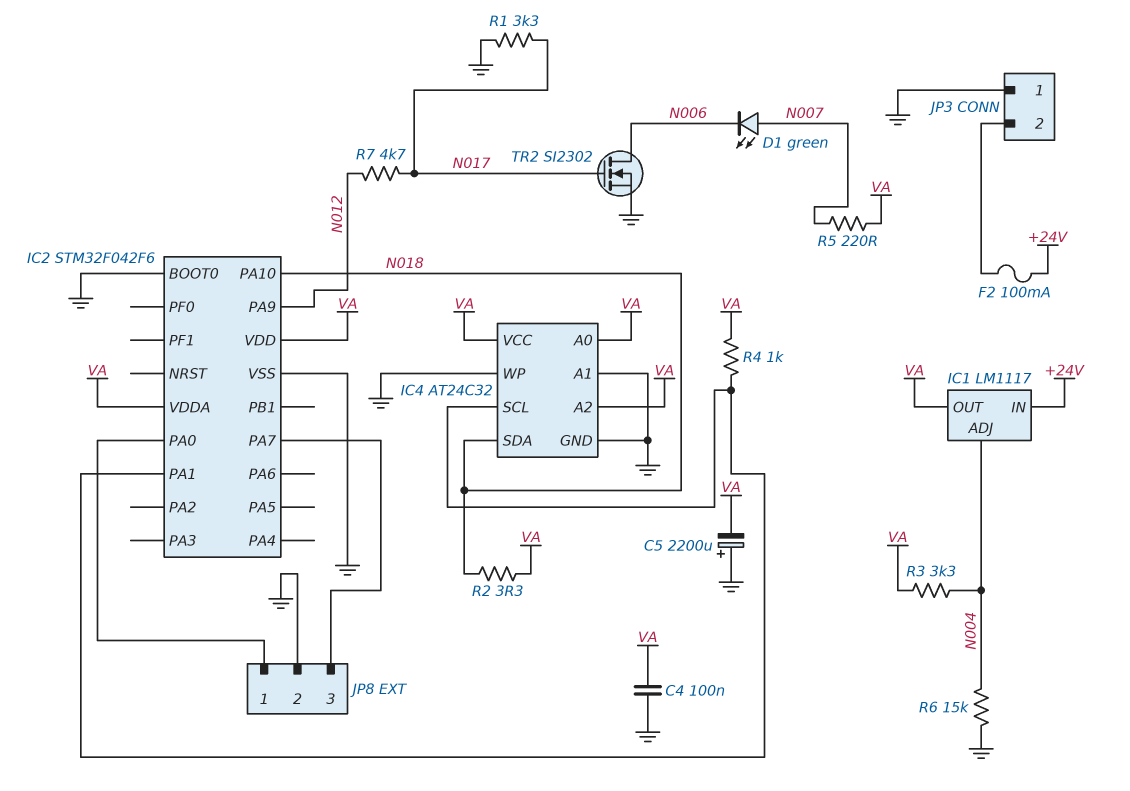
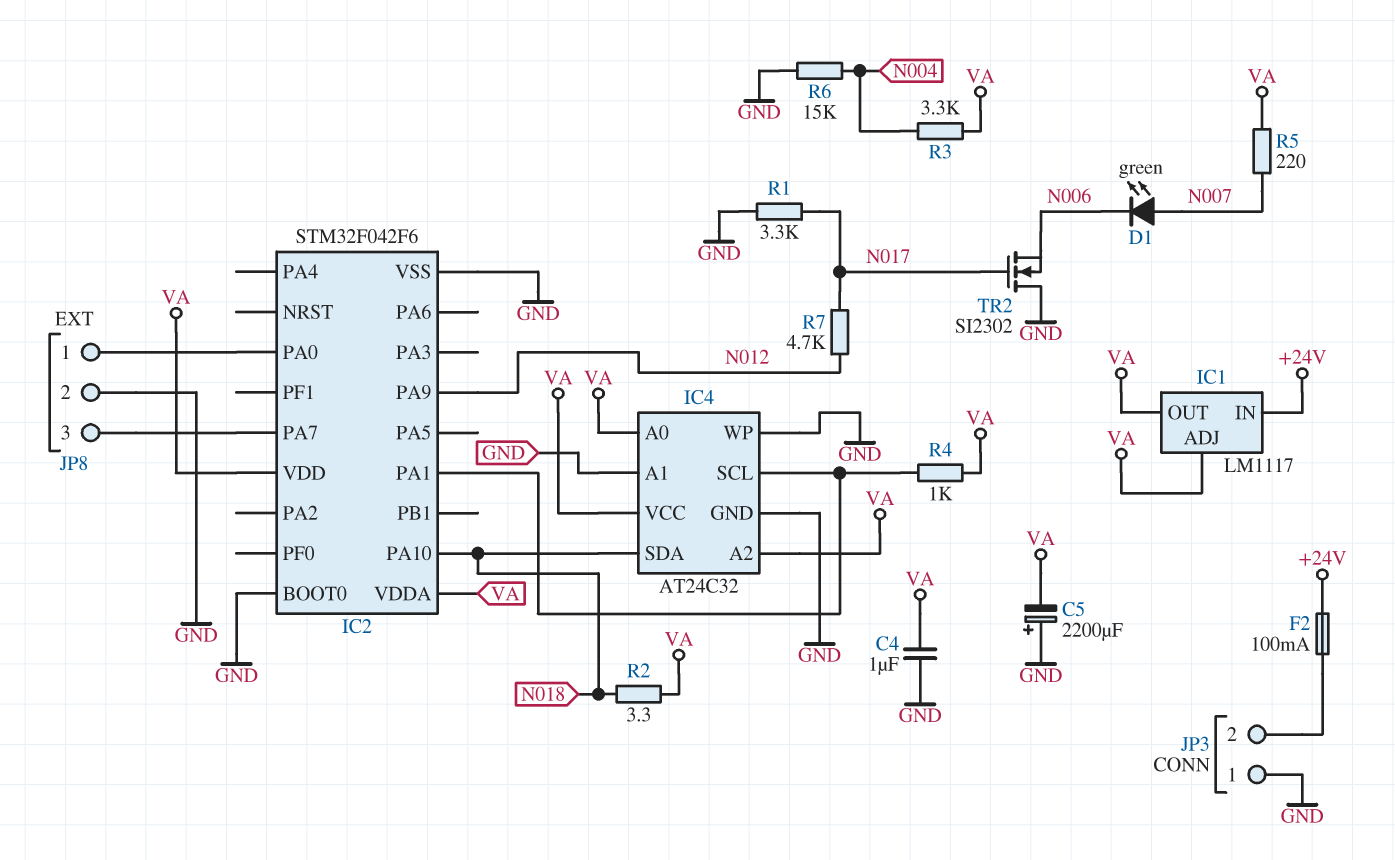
C4: 100nF (GND, VA) -> 1uF (GND, VA)
IC1 pin ADJ: N004 -> VA
TR2: NMOS SI2302 (G N017, D N006, S GND) -> NMOS SI2302 (G N017, D GND, S N006)

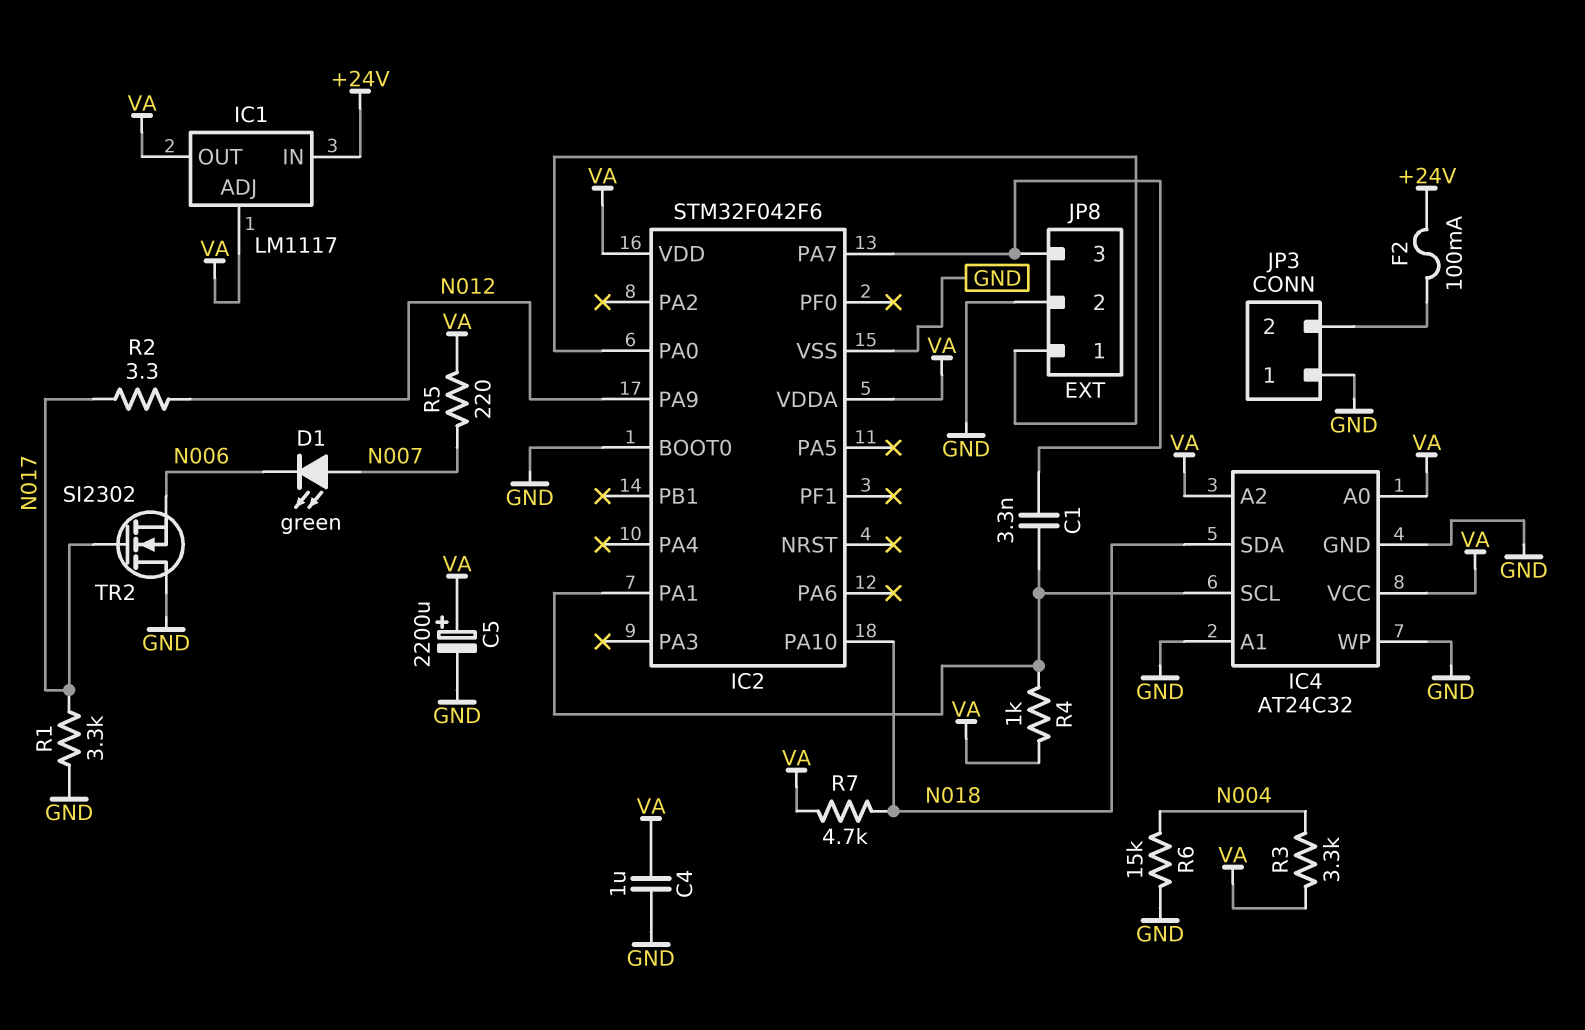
C1: none -> 3.3nF (IC2/PA1, IC2/PA7)
C5: 2200uF (plus GND, minus VA) -> 2200uF (plus VA, minus GND)
R2: 3.3 (N018, VA) -> 3.3 (N012, N017)
R7: 4.7k (N012, N017) -> 4.7k (N018, VA)

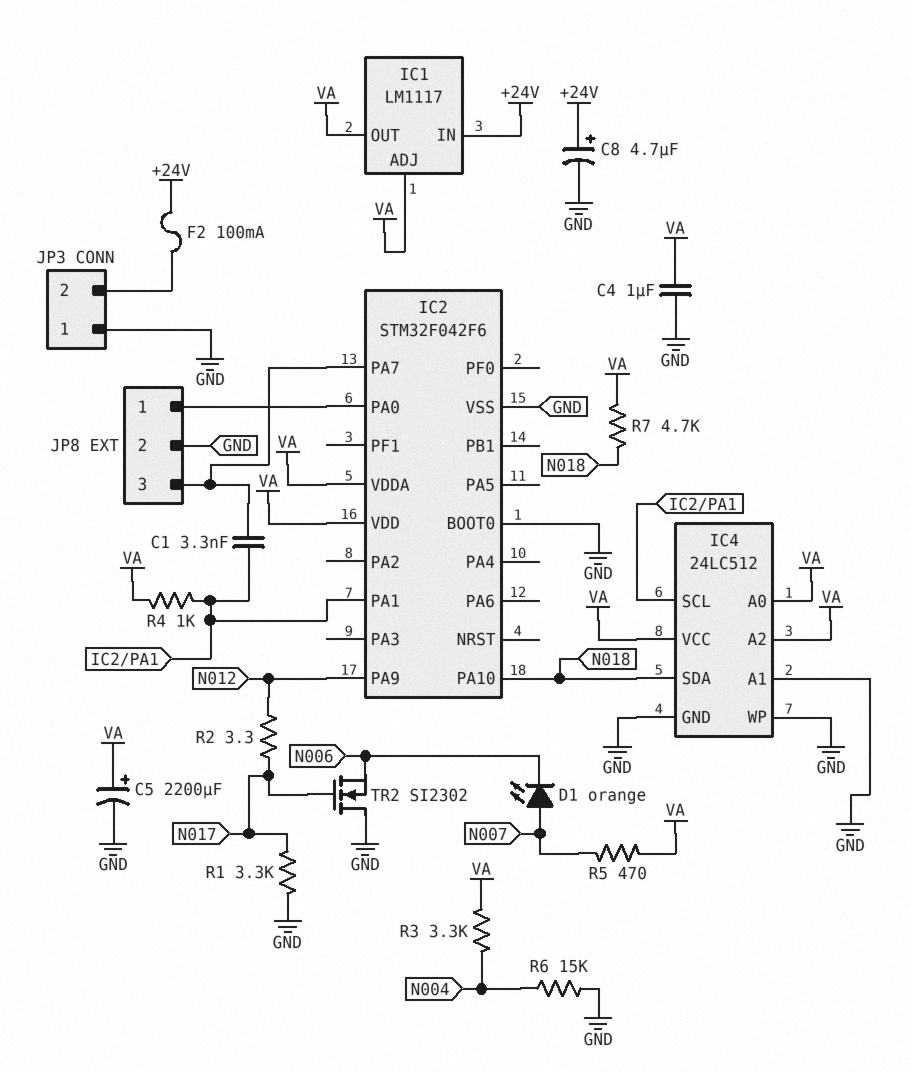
C8: none -> 4.7uF (plus +24V, minus GND)
D1: LED green (A N007, K N006) -> LED orange (A N007, K N006)
IC4: AT24C32 -> 24LC512
R5: 220 (N007, VA) -> 470 (N007, VA)

